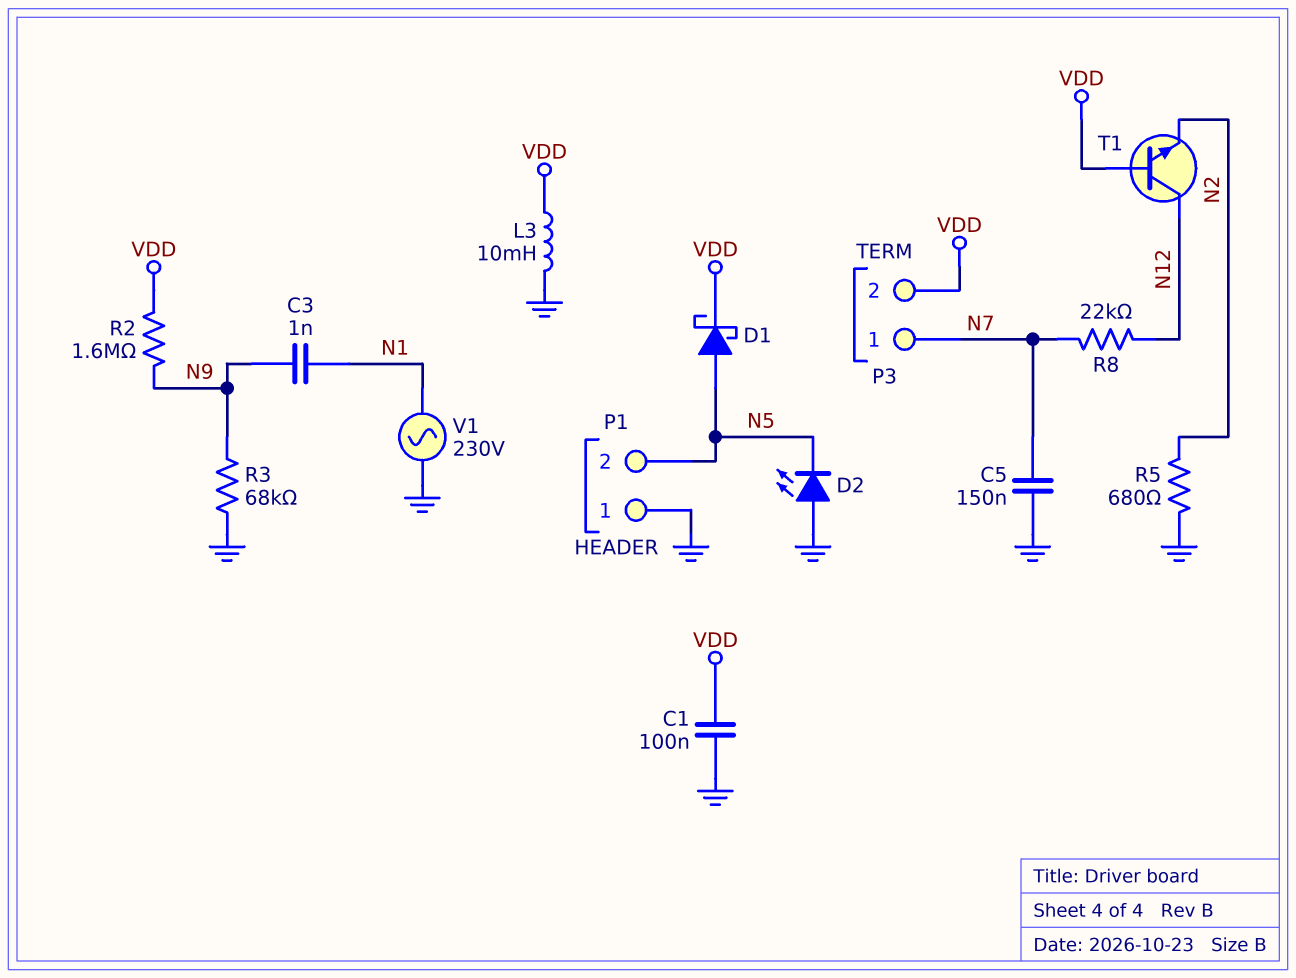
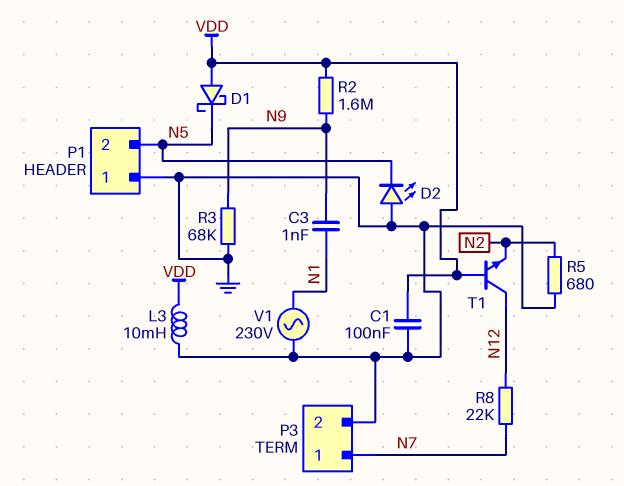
C5: 150nF (GND, N7) -> none
D1: schottky (A N5, K VDD) -> schottky (A VDD, K N5)
P3 pin 2: VDD -> GND

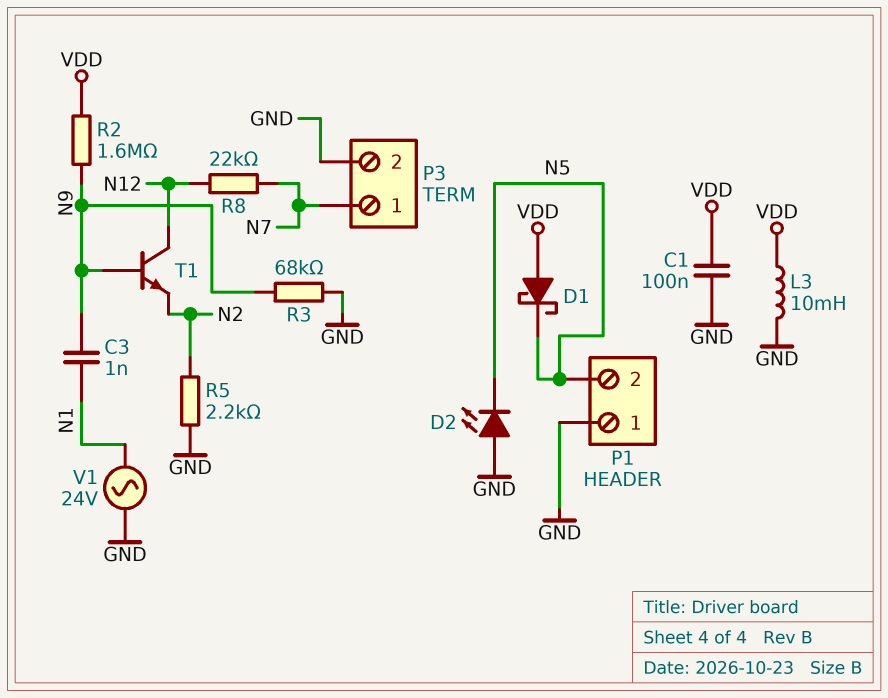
R5: 680 (GND, N2) -> 2.2k (GND, N2)
T1: NPN (B VDD, C N12, E N2) -> NPN (B N9, C N12, E N2)
V1: AC 230V (GND, N1) -> AC 24V (GND, N1)

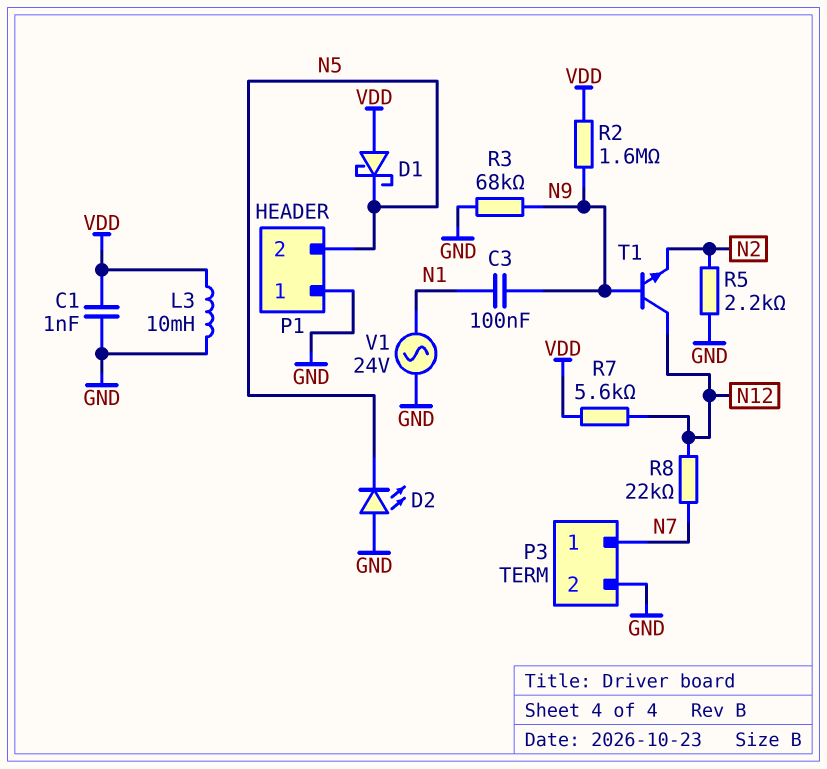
C1: 100nF (GND, VDD) -> 1nF (GND, VDD)
C3: 1nF (N1, N9) -> 100nF (N1, N9)
R7: none -> 5.6k (N12, VDD)

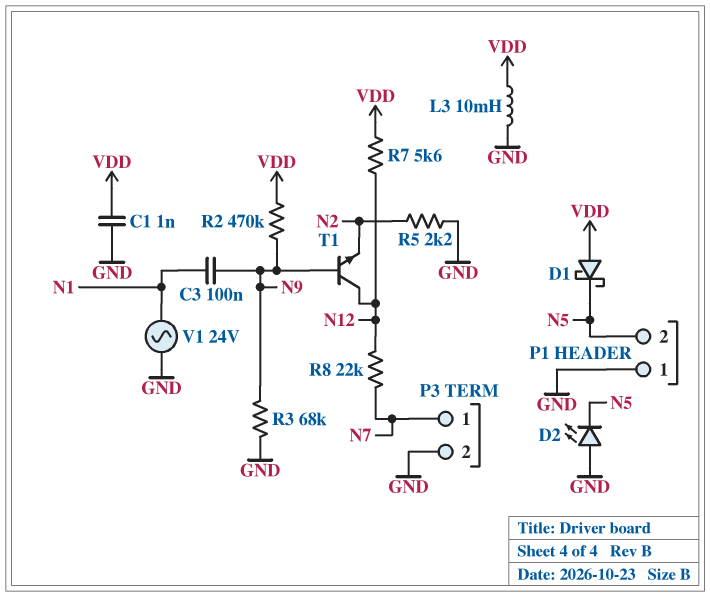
R2: 1.6M (N9, VDD) -> 470k (N9, VDD)

